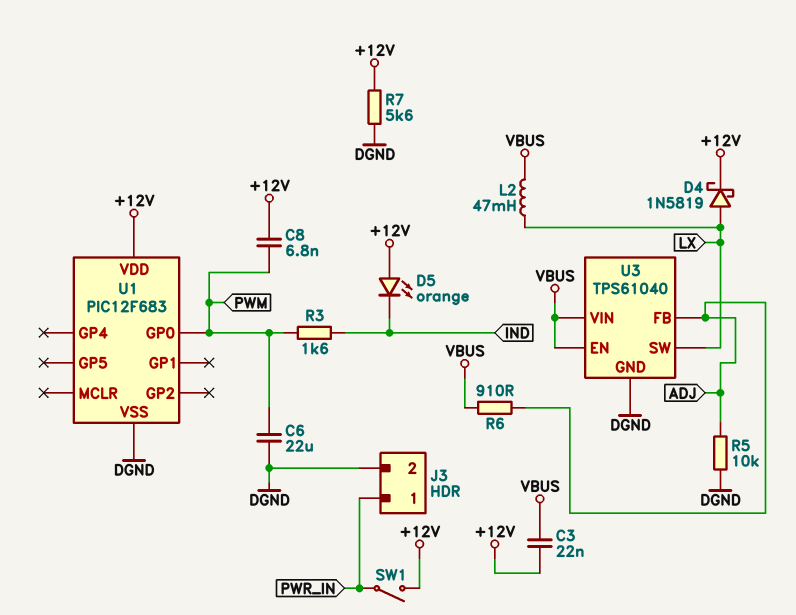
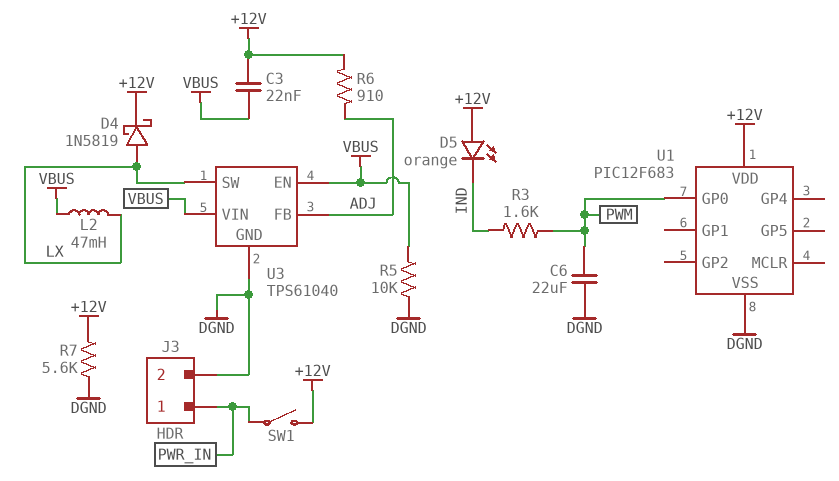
C8: 6.8nF (+12V, PWM) -> none
R5: 10k (ADJ, DGND) -> 10k (DGND, VBUS)
R6: 910 (ADJ, VBUS) -> 910 (+12V, ADJ)

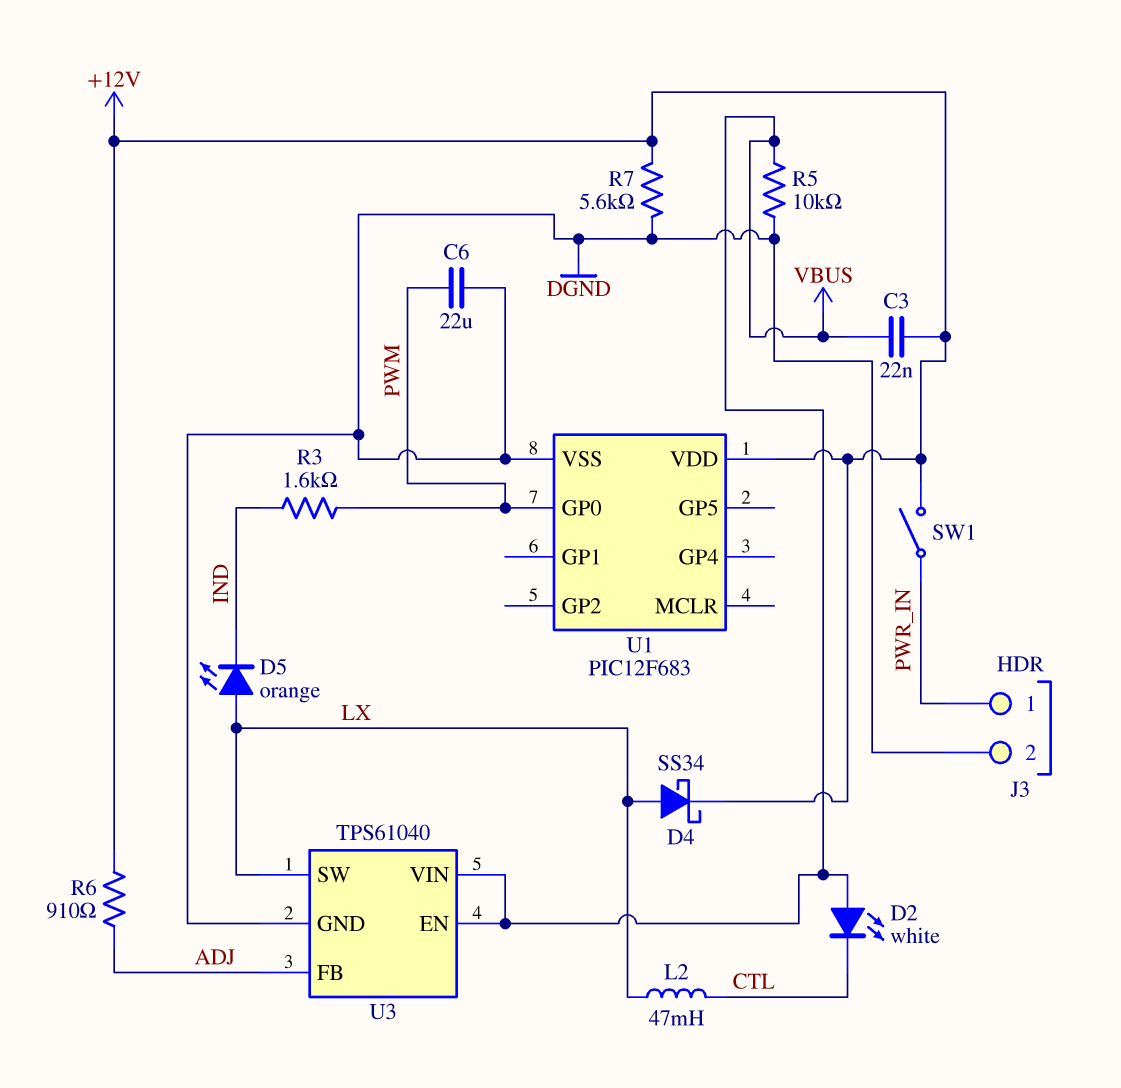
D2: none -> LED white (A VBUS, K CTL)
D4: schottky 1N5819 (A LX, K +12V) -> schottky SS34 (A LX, K +12V)
D5: LED orange (A +12V, K IND) -> LED orange (A LX, K IND)
L2: 47mH (LX, VBUS) -> 47mH (CTL, LX)

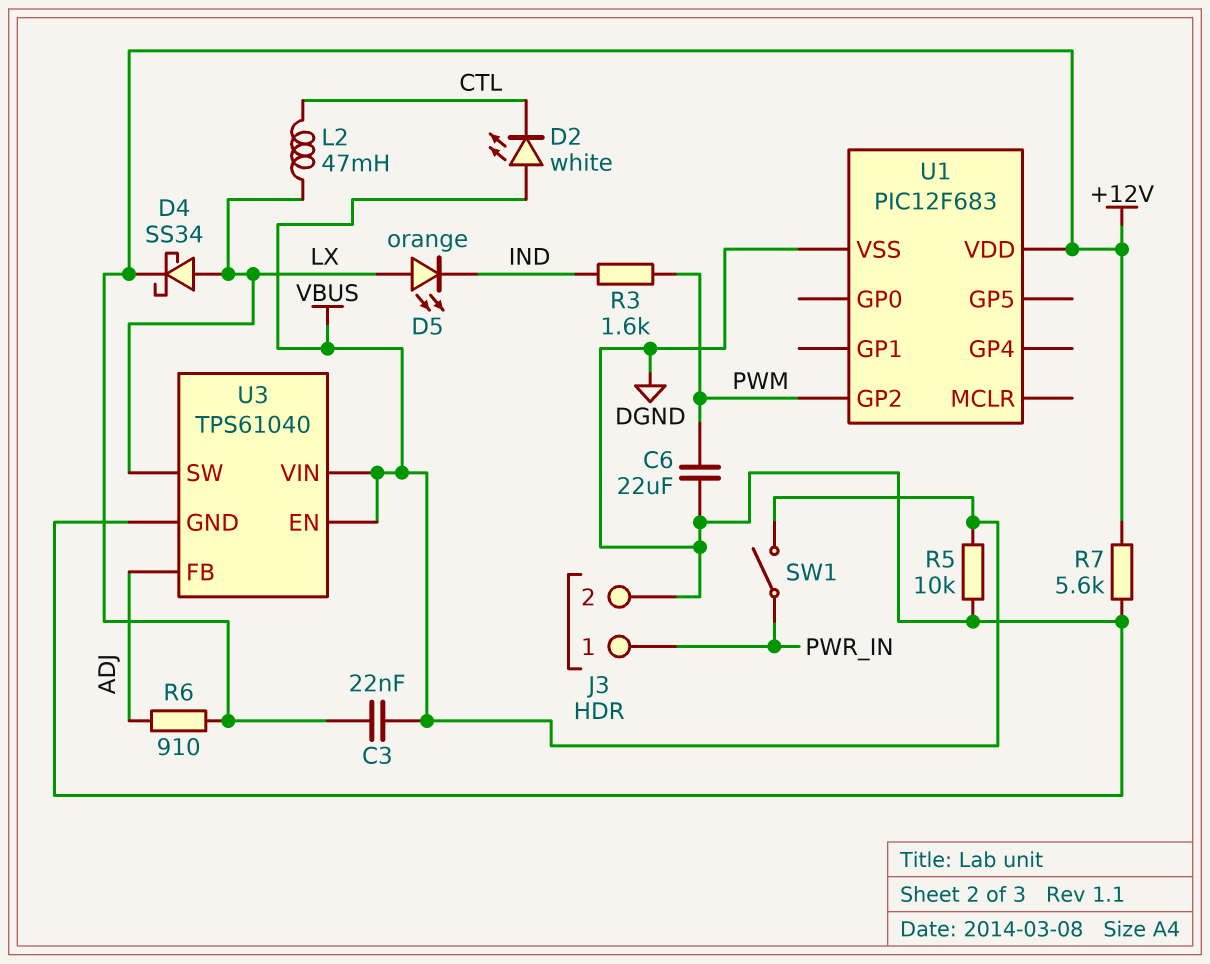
SW1: switch (+12V, PWR_IN) -> switch (PWR_IN, VBUS)
U1 pin GP0: PWM -> none
U1 pin GP2: none -> PWM

